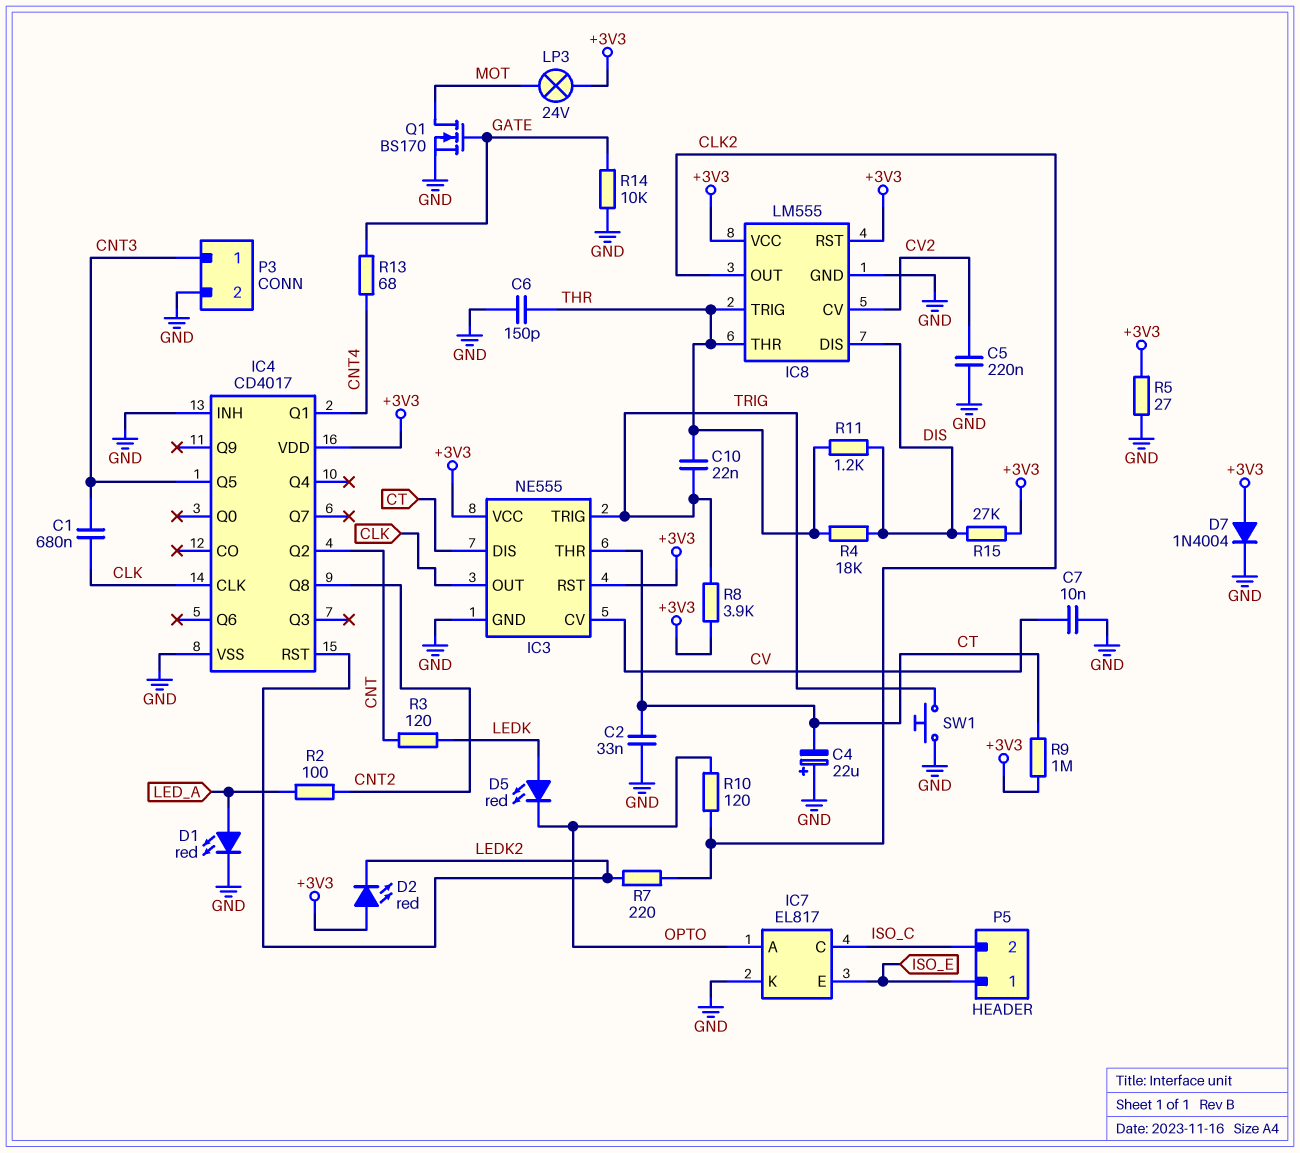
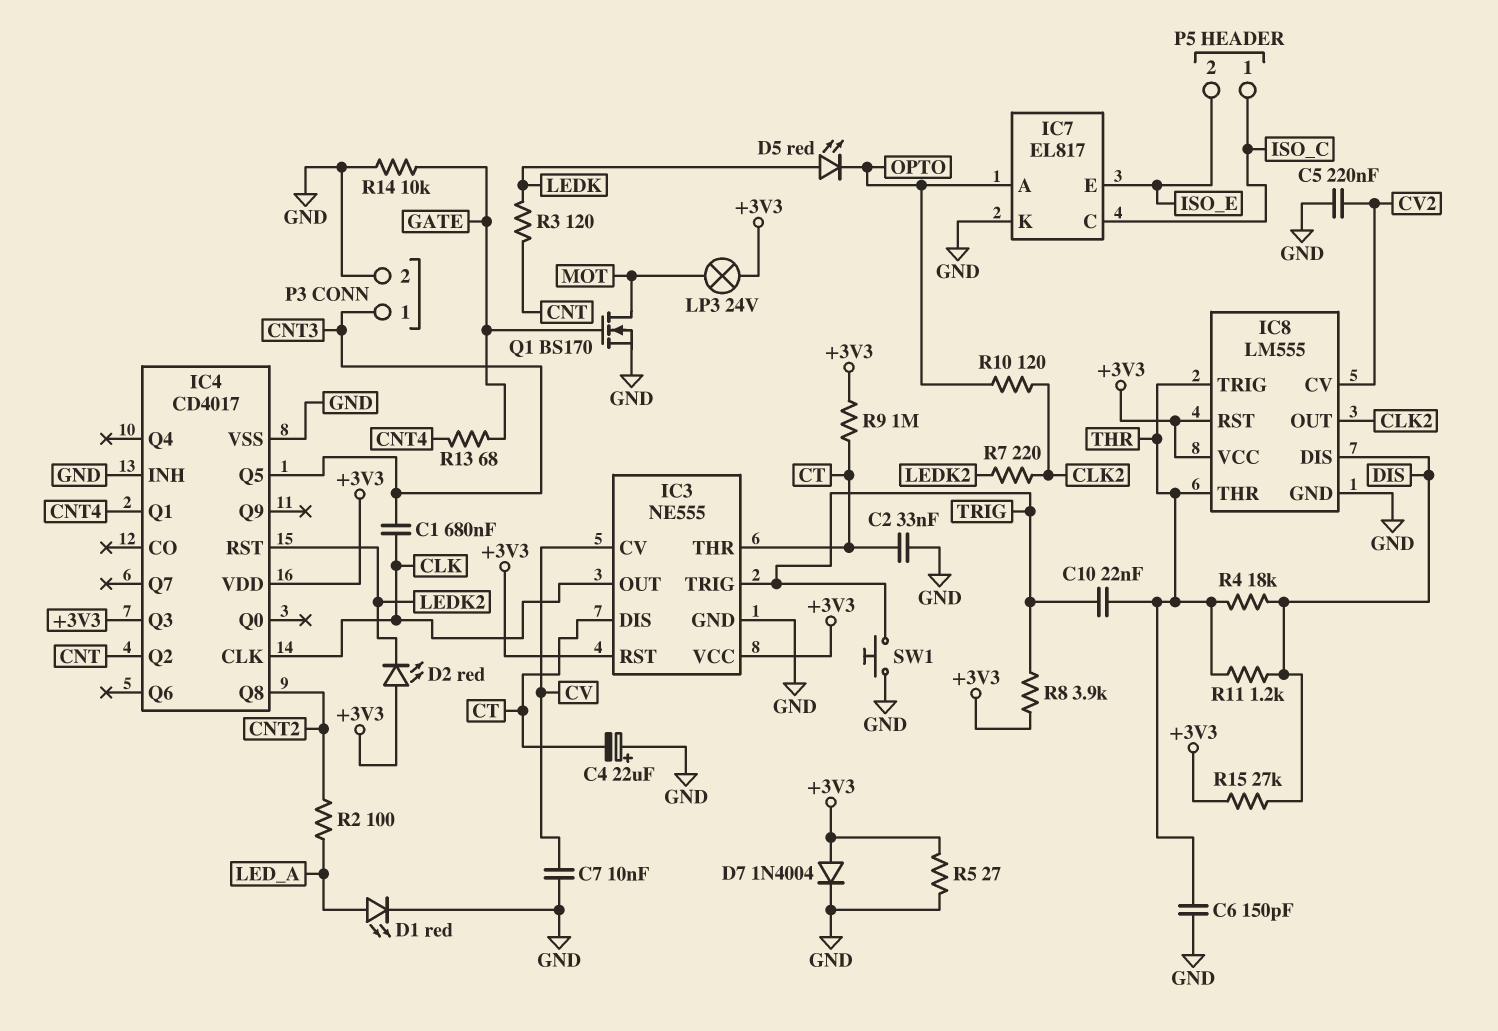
IC4 pin Q3: none -> +3V3
P5 pin 1: ISO_E -> ISO_C
P5 pin 2: ISO_C -> ISO_E

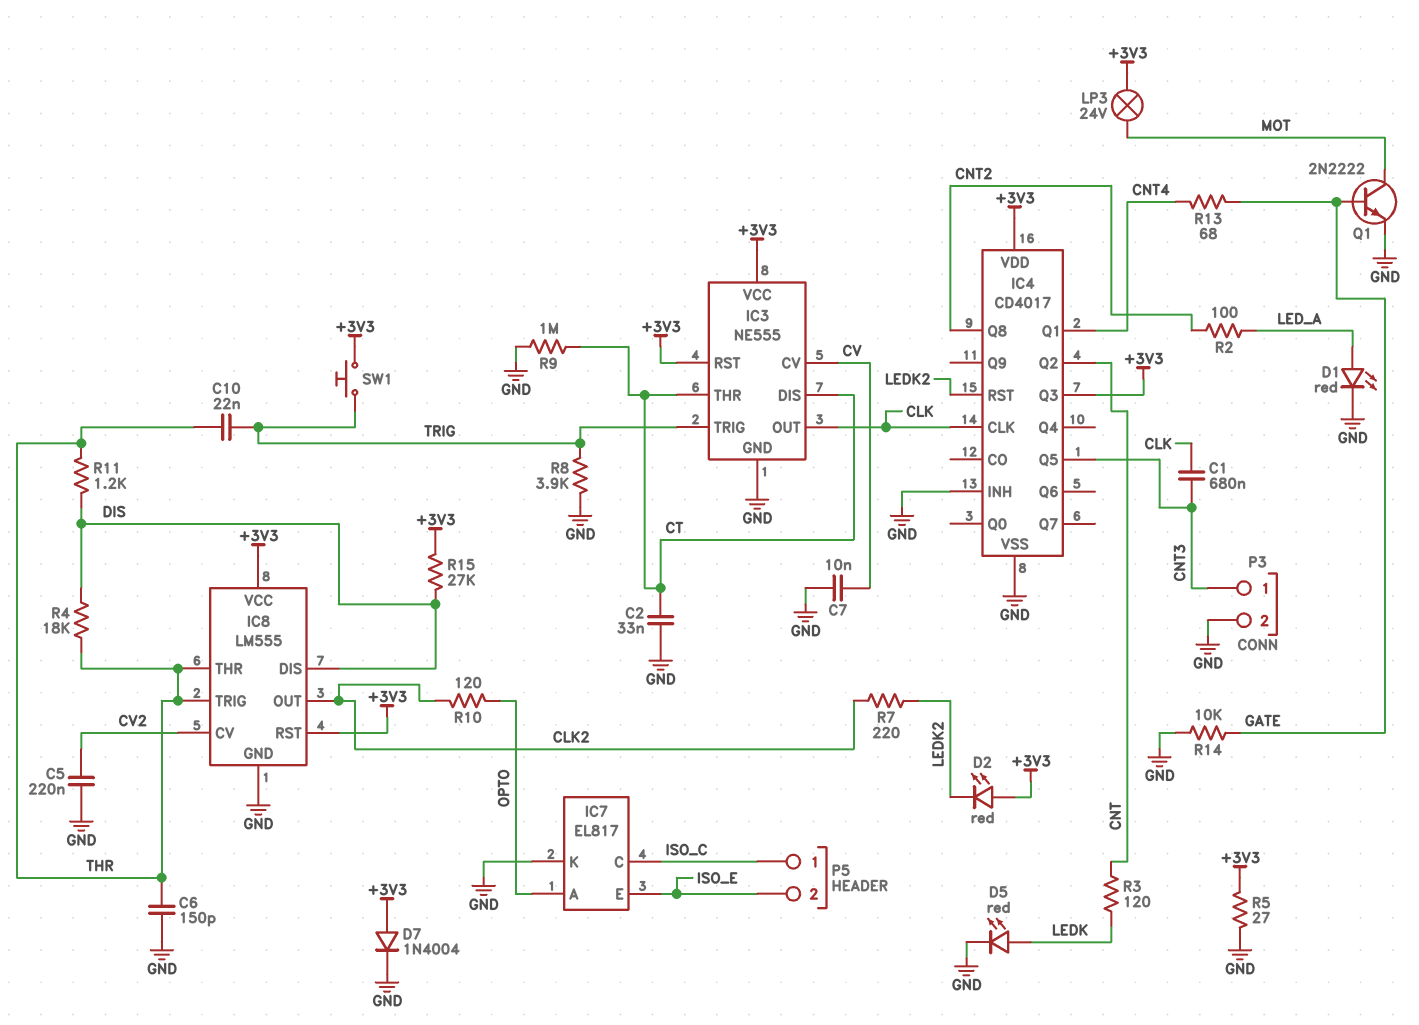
C4: 22uF (plus GND, minus CT) -> none
D5: LED red (A LEDK, K OPTO) -> LED red (A LEDK, K GND)
Q1: NMOS BS170 (G GATE, D MOT, S GND) -> NPN 2N2222 (B GATE, C MOT, E GND)
R8: 3.9k (+3V3, TRIG) -> 3.9k (GND, TRIG)
R9: 1M (+3V3, CT) -> 1M (CT, GND)
SW1: button (GND, TRIG) -> button (+3V3, TRIG)

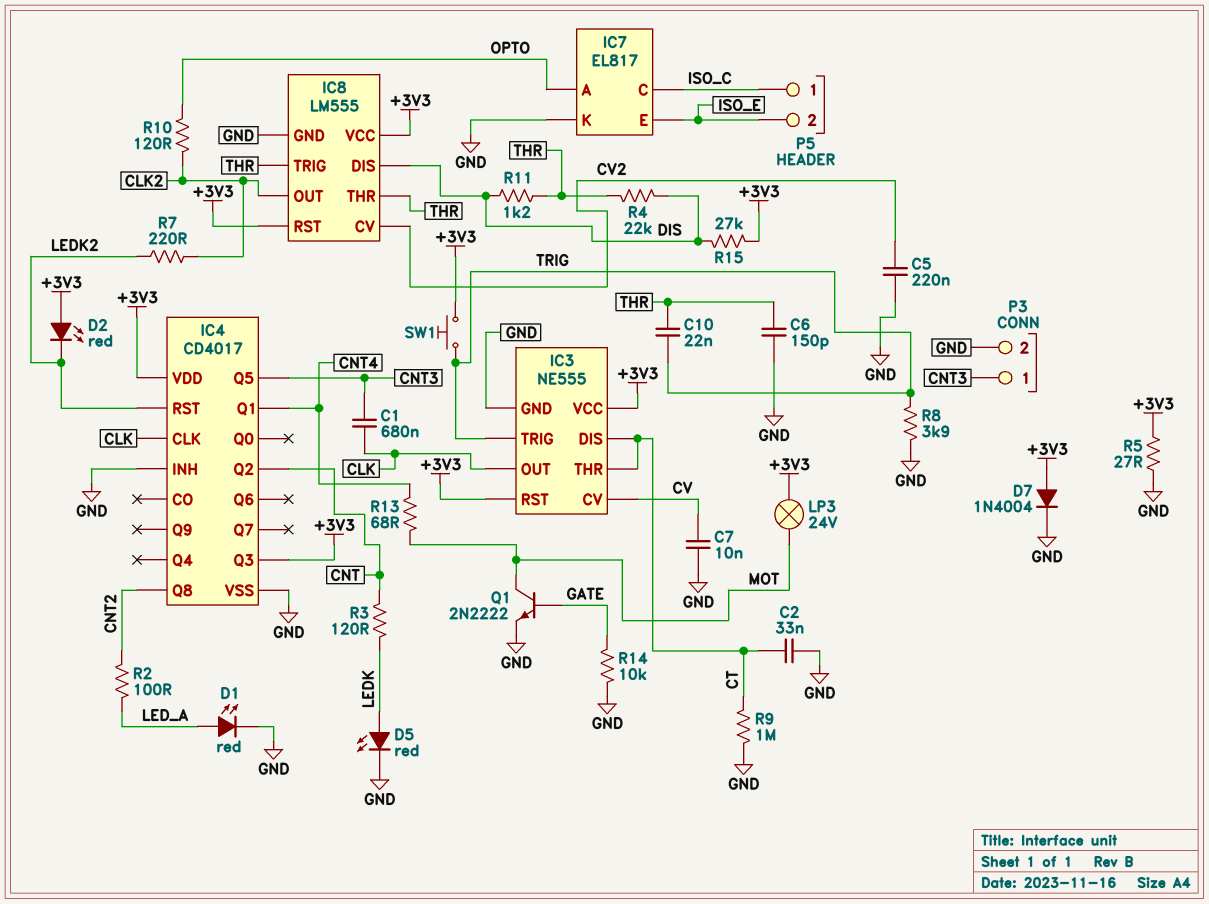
R4: 18k (DIS, THR) -> 22k (DIS, THR)
R13: 68 (CNT4, GATE) -> 68 (CNT4, MOT)

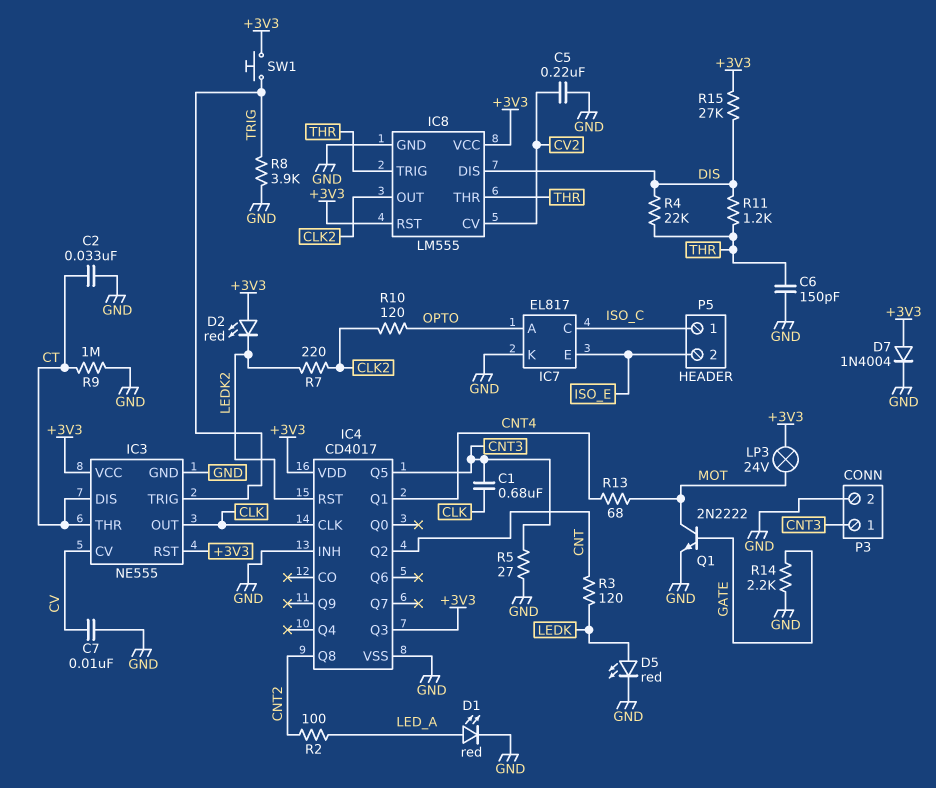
C10: 22nF (THR, TRIG) -> none
R5: 27 (+3V3, GND) -> 27 (CNT3, GND)
R14: 10k (GATE, GND) -> 2.2k (GATE, GND)

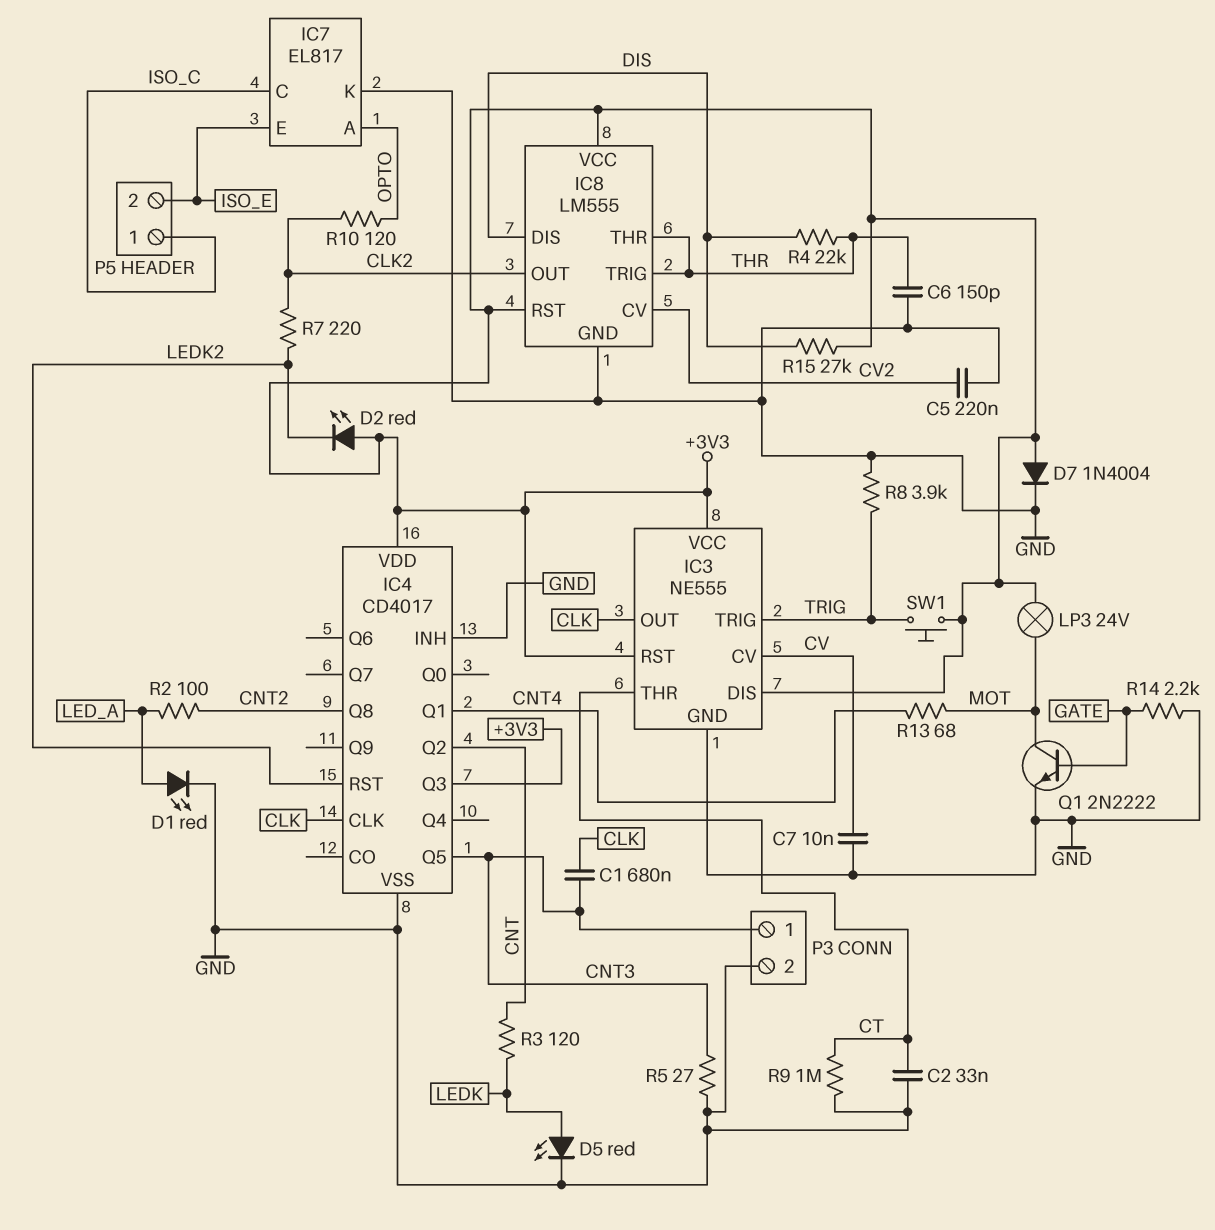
IC3 pin DIS: CT -> +3V3
R11: 1.2k (DIS, THR) -> none

